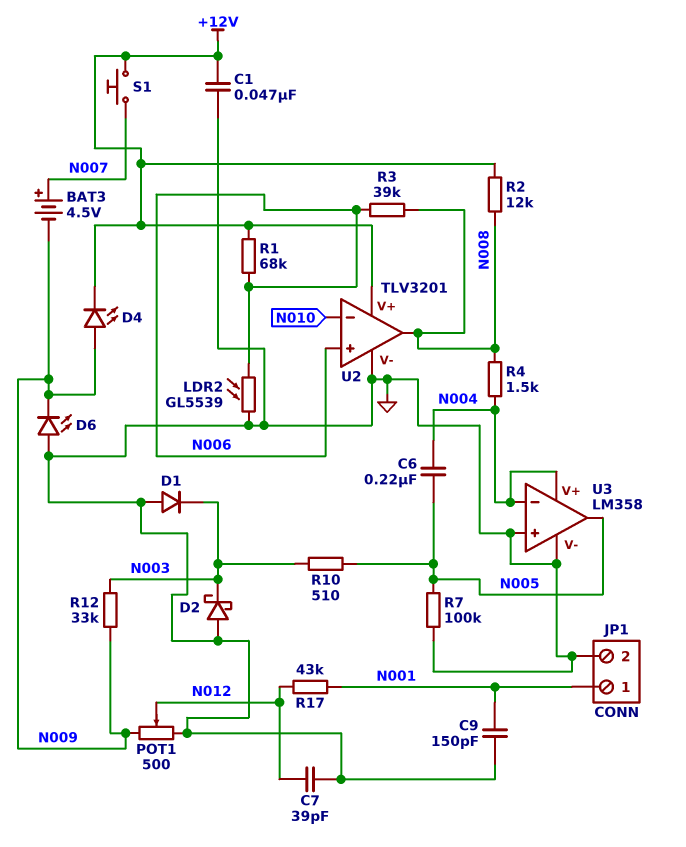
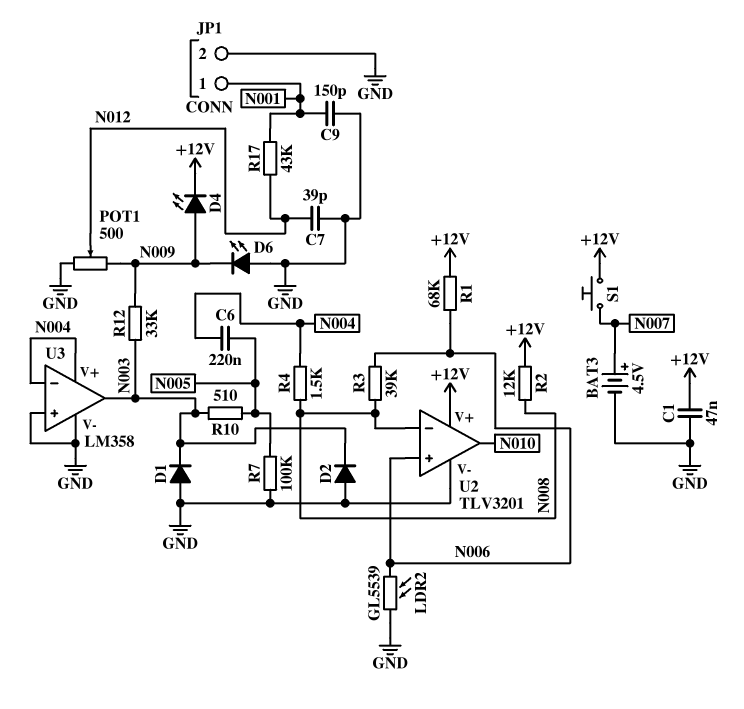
BAT3: 4.5V (plus N007, minus N009) -> 4.5V (plus N007, minus GND)
D2: schottky (A GND, K N003) -> diode (A GND, K N003)
U2 pin in-: N010 -> N008
U2 pin out: N008 -> N010
U3 pin out: N005 -> N003

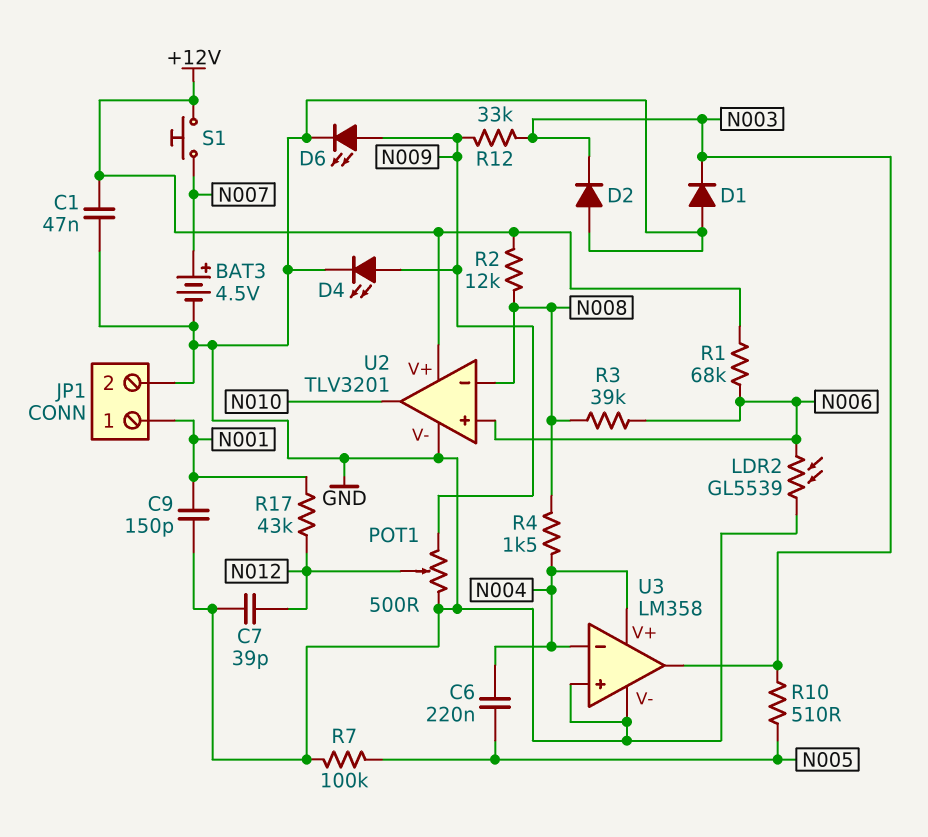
D4: LED (A N009, K +12V) -> LED (A N009, K GND)
D6: LED (A GND, K N009) -> LED (A N009, K GND)

